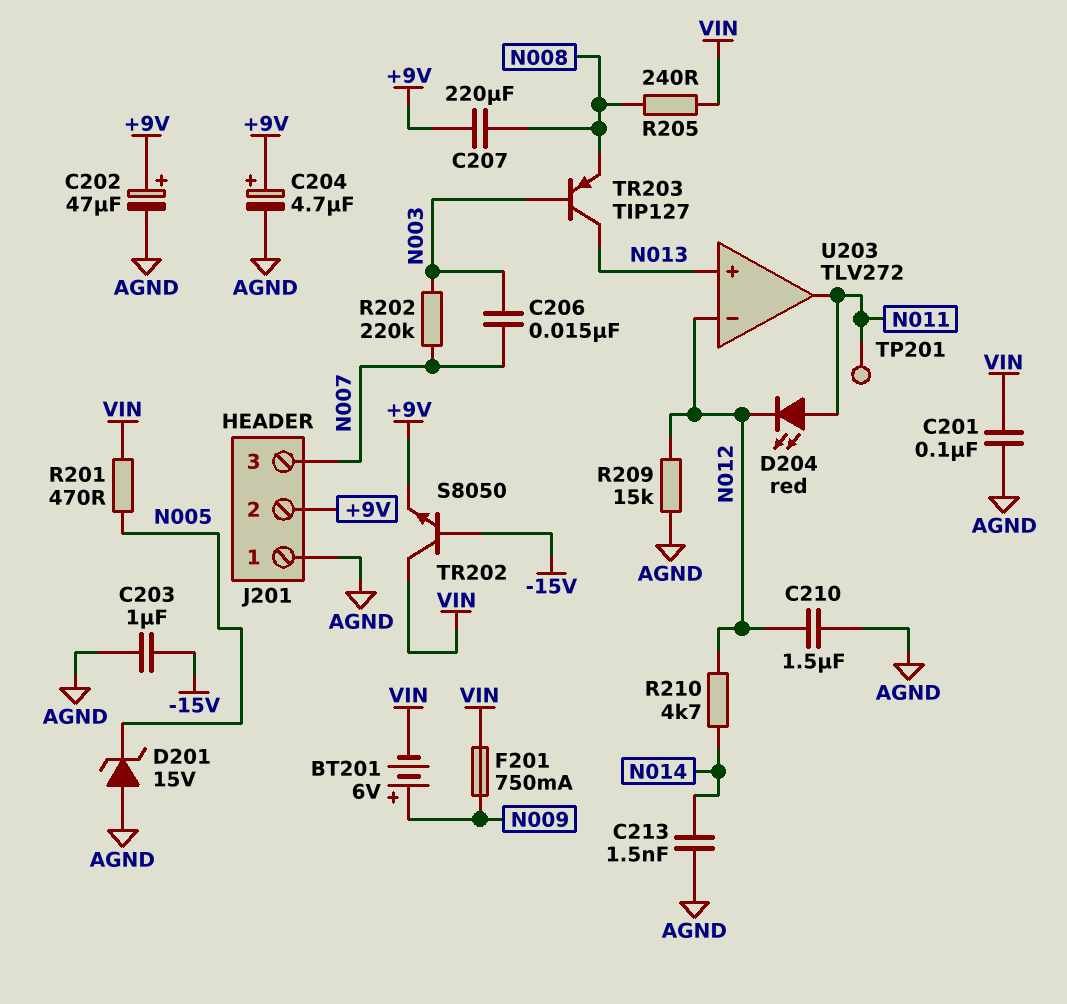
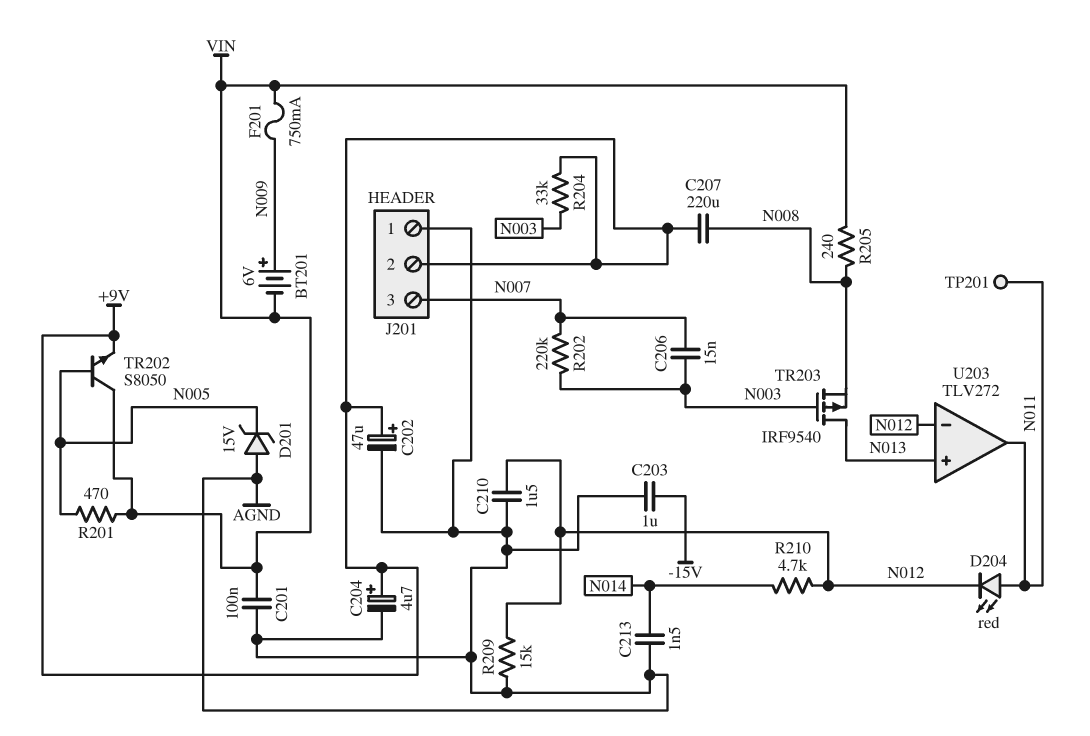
R204: none -> 33k (+9V, N003)
TR202: NPN S8050 (B -15V, C VIN, E +9V) -> NPN S8050 (B N005, C VIN, E +9V)
TR203: PNP TIP127 (B N003, C N013, E N008) -> PMOS IRF9540 (G N003, D N013, S N008)

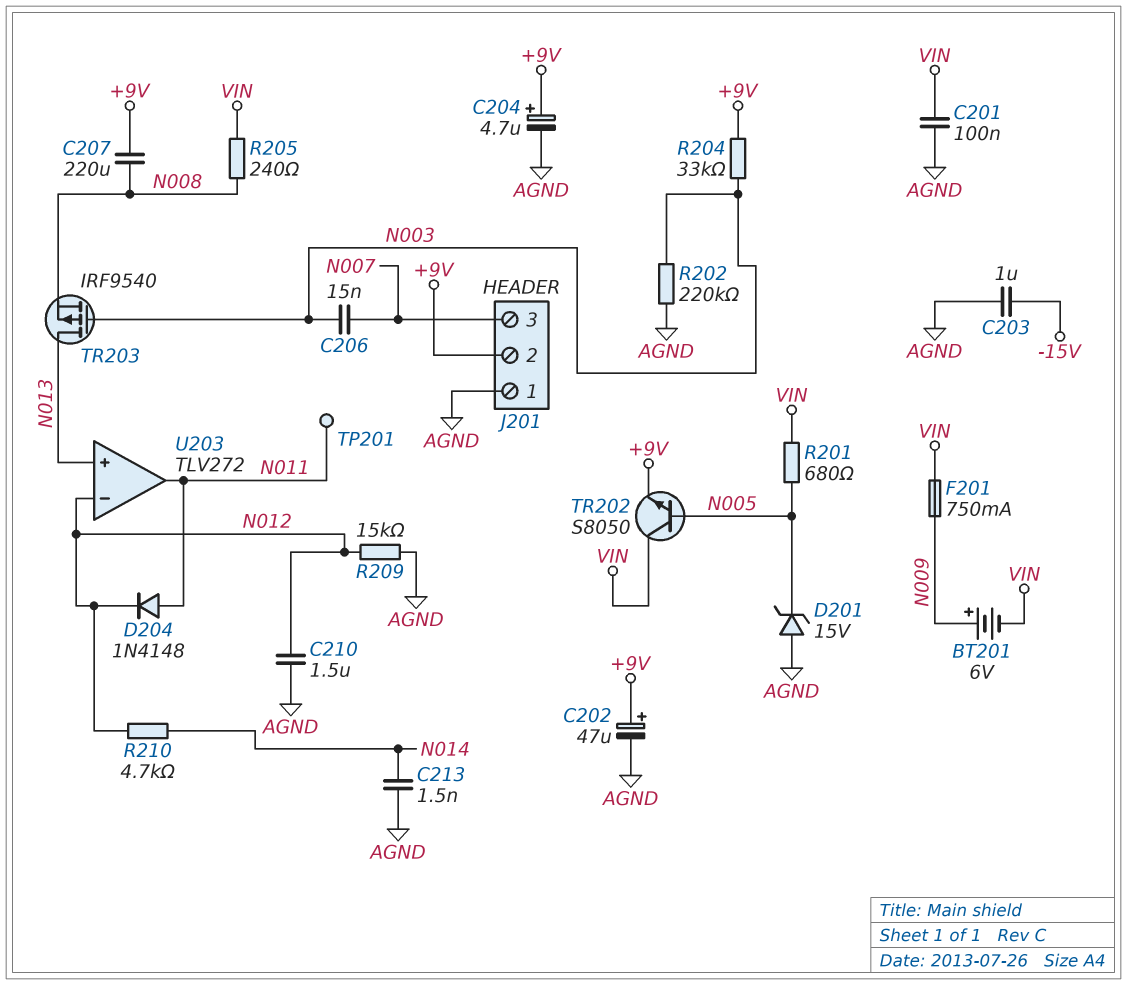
D204: LED red (A N011, K N012) -> diode 1N4148 (A N011, K N012)
R201: 470 (N005, VIN) -> 680 (N005, VIN)
R202: 220k (N003, N007) -> 220k (AGND, N003)

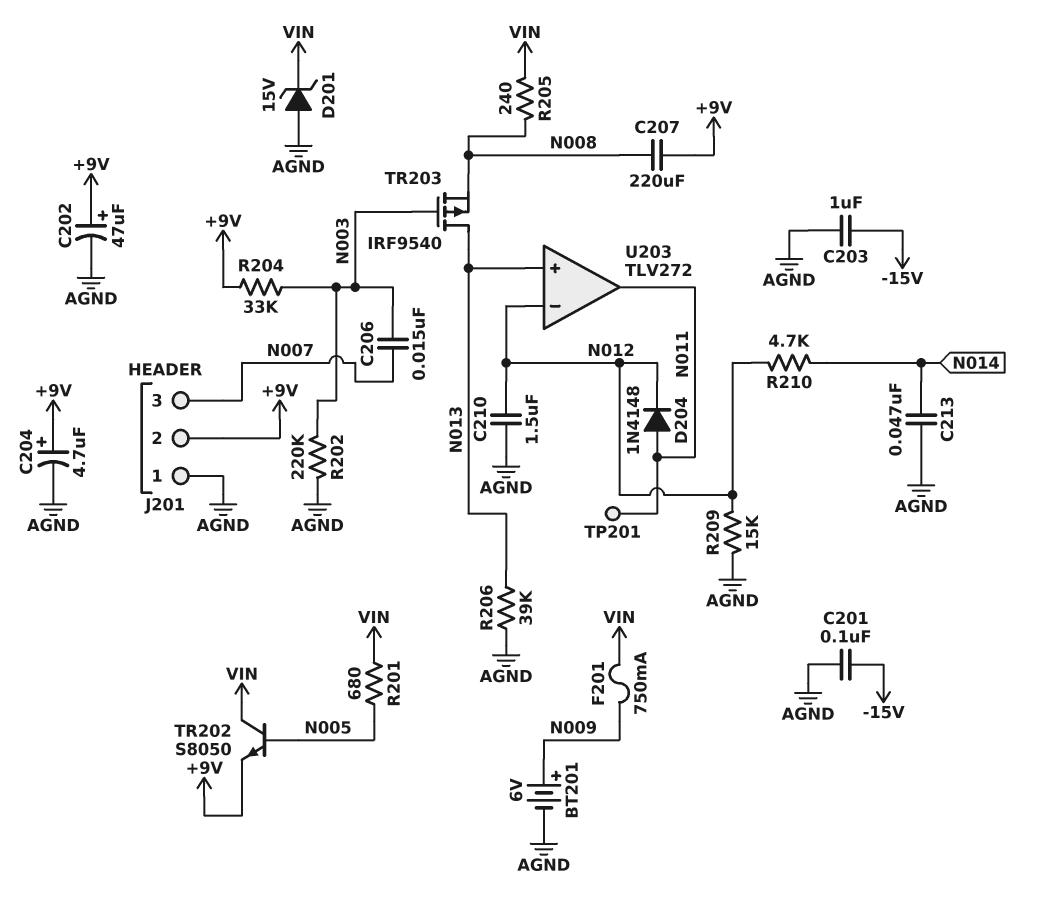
BT201: 6V (plus N009, minus VIN) -> 6V (plus N009, minus AGND)
C201: 100nF (AGND, VIN) -> 100nF (-15V, AGND)
C213: 1.5nF (AGND, N014) -> 47nF (AGND, N014)
D201: zener 15V (A AGND, K N005) -> zener 15V (A AGND, K VIN)
R206: none -> 39k (AGND, N013)

